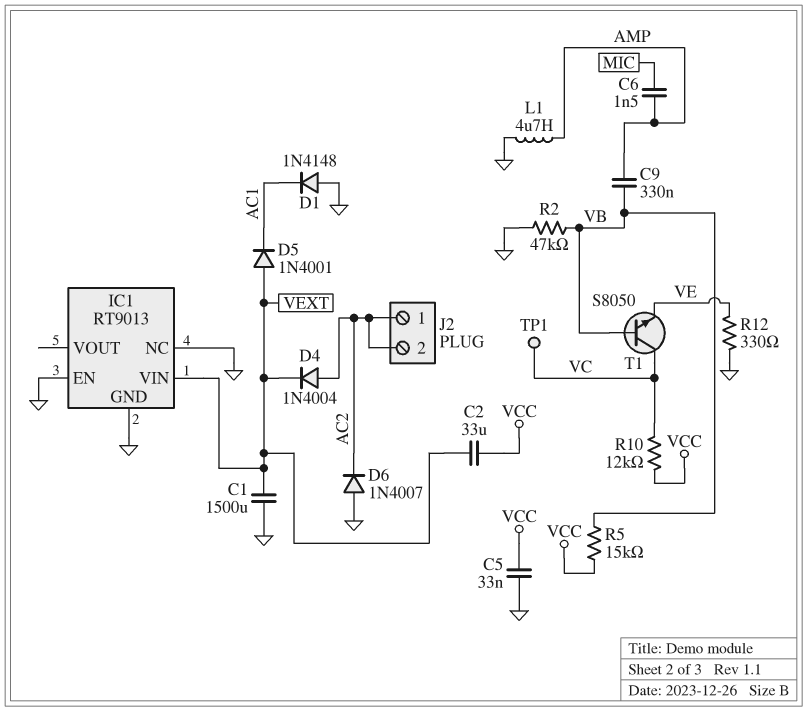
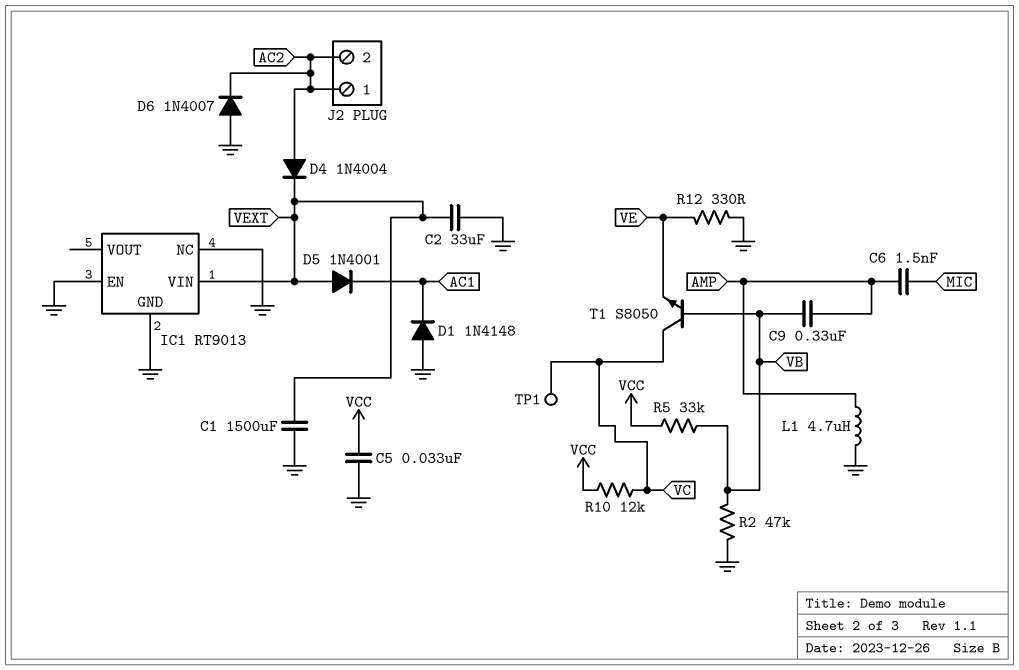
C2: 33uF (VCC, VEXT) -> 33uF (GND, VEXT)
R5: 15k (VB, VCC) -> 33k (VB, VCC)

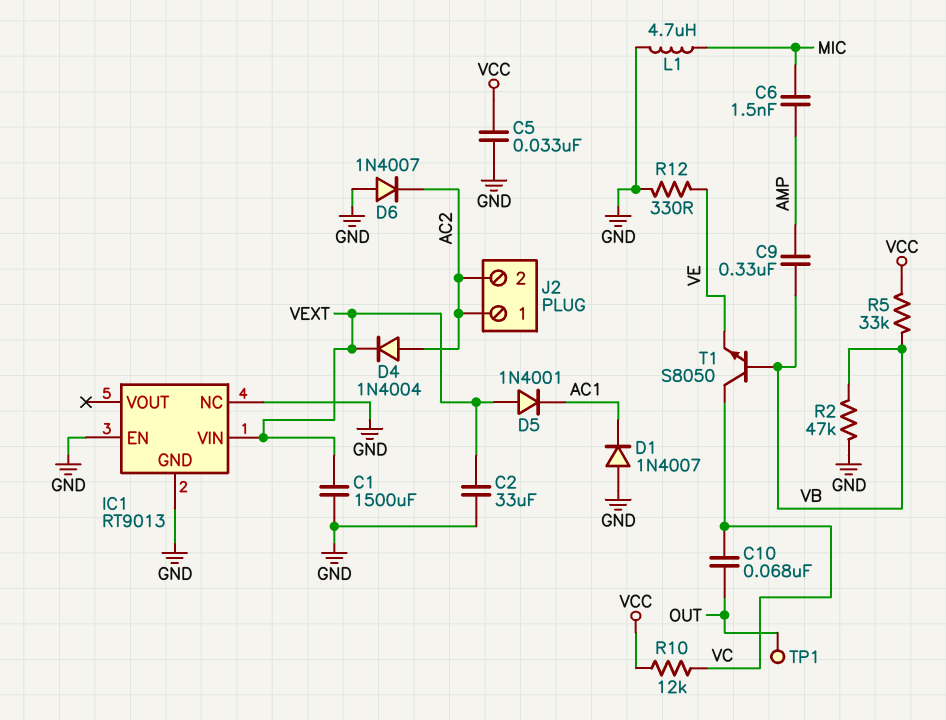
C10: none -> 68nF (OUT, VC)
D1: diode 1N4148 (A GND, K AC1) -> diode 1N4007 (A GND, K AC1)
L1: 4.7uH (AMP, GND) -> 4.7uH (GND, MIC)
TP1: test point (VC) -> test point (OUT)

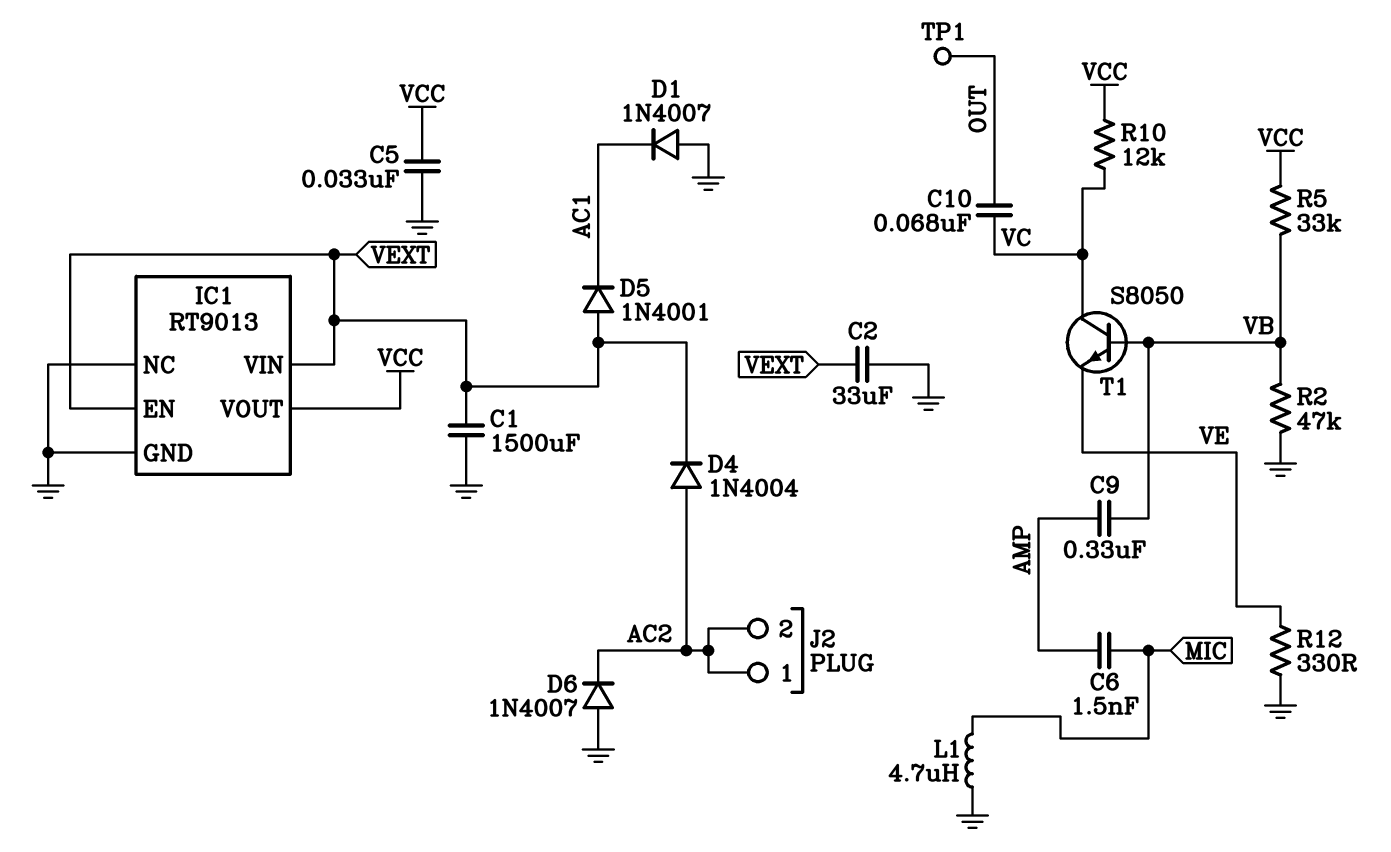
IC1 pin EN: GND -> VEXT
IC1 pin VOUT: none -> VCC

